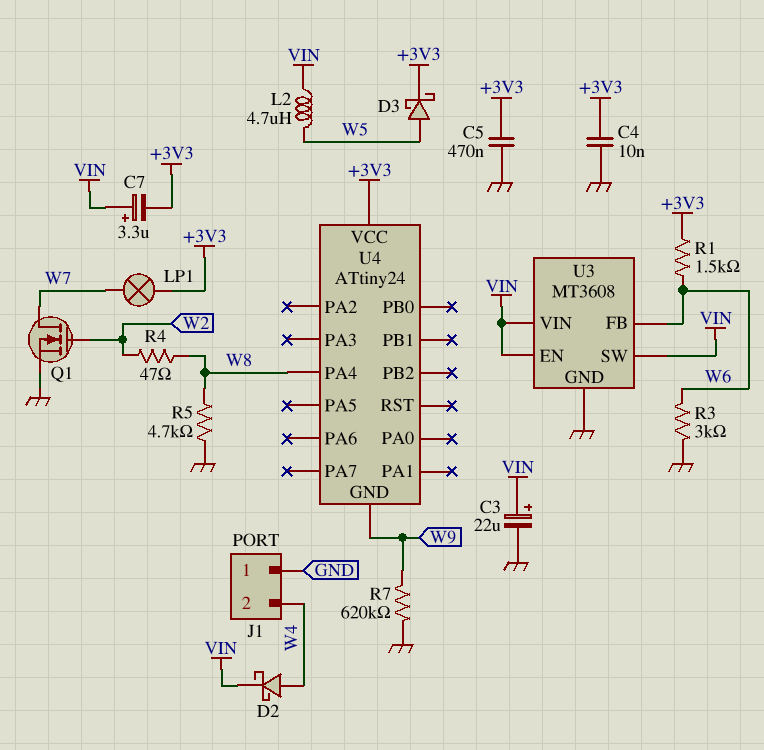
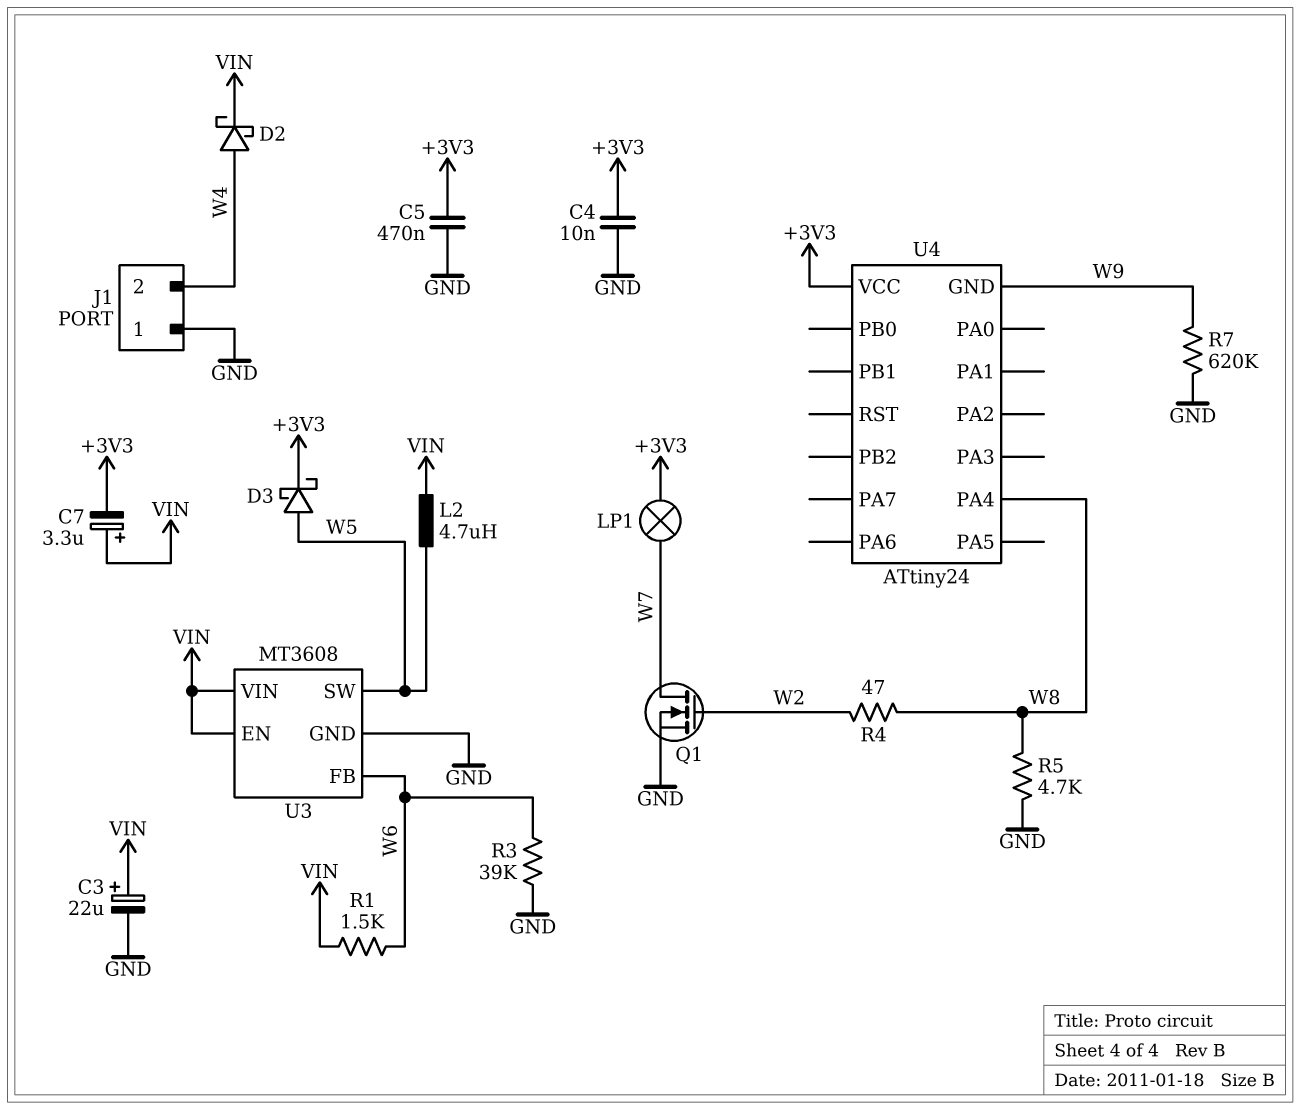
R1: 1.5k (+3V3, W6) -> 1.5k (VIN, W6)
R3: 3k (GND, W6) -> 39k (GND, W6)
U3 pin SW: VIN -> W5

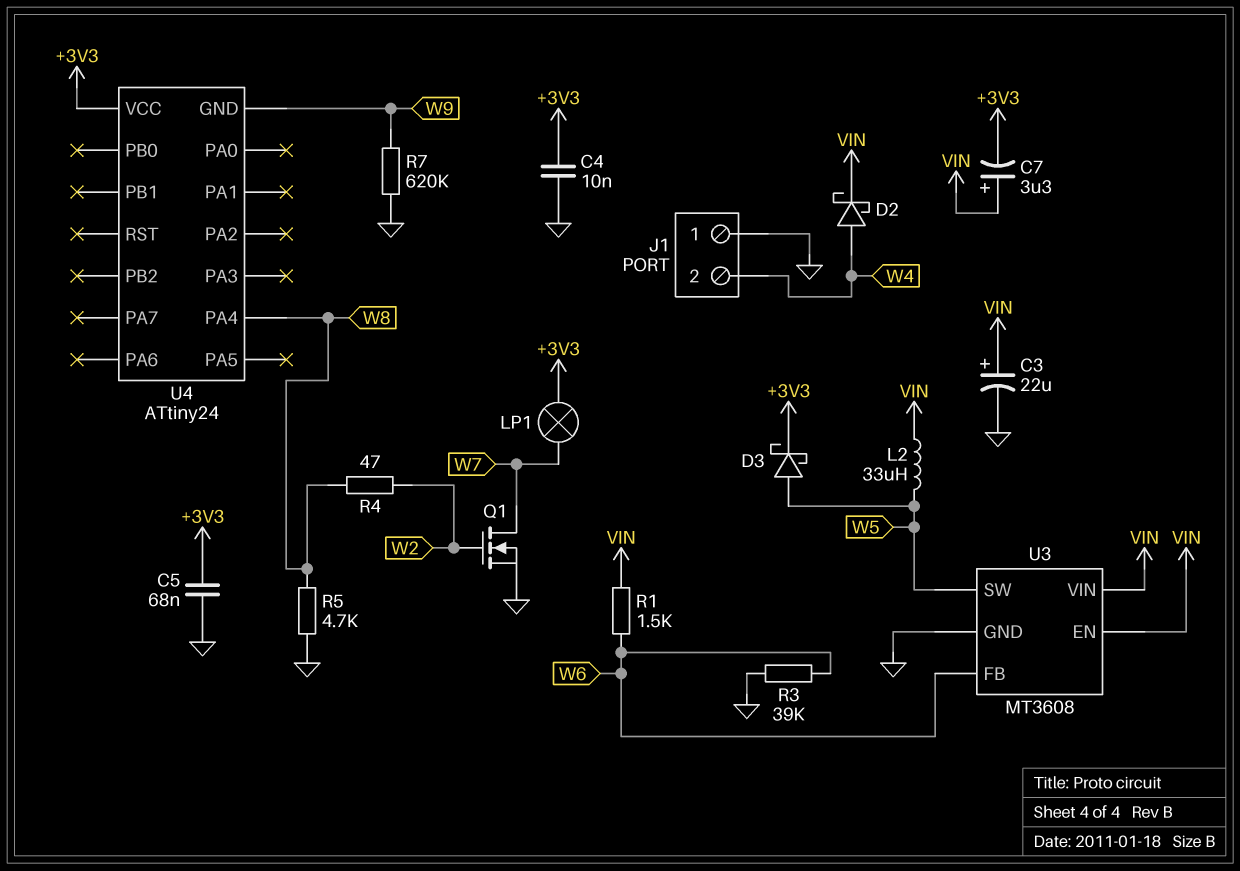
C5: 470nF (+3V3, GND) -> 68nF (+3V3, GND)
L2: 4.7uH (VIN, W5) -> 33uH (VIN, W5)

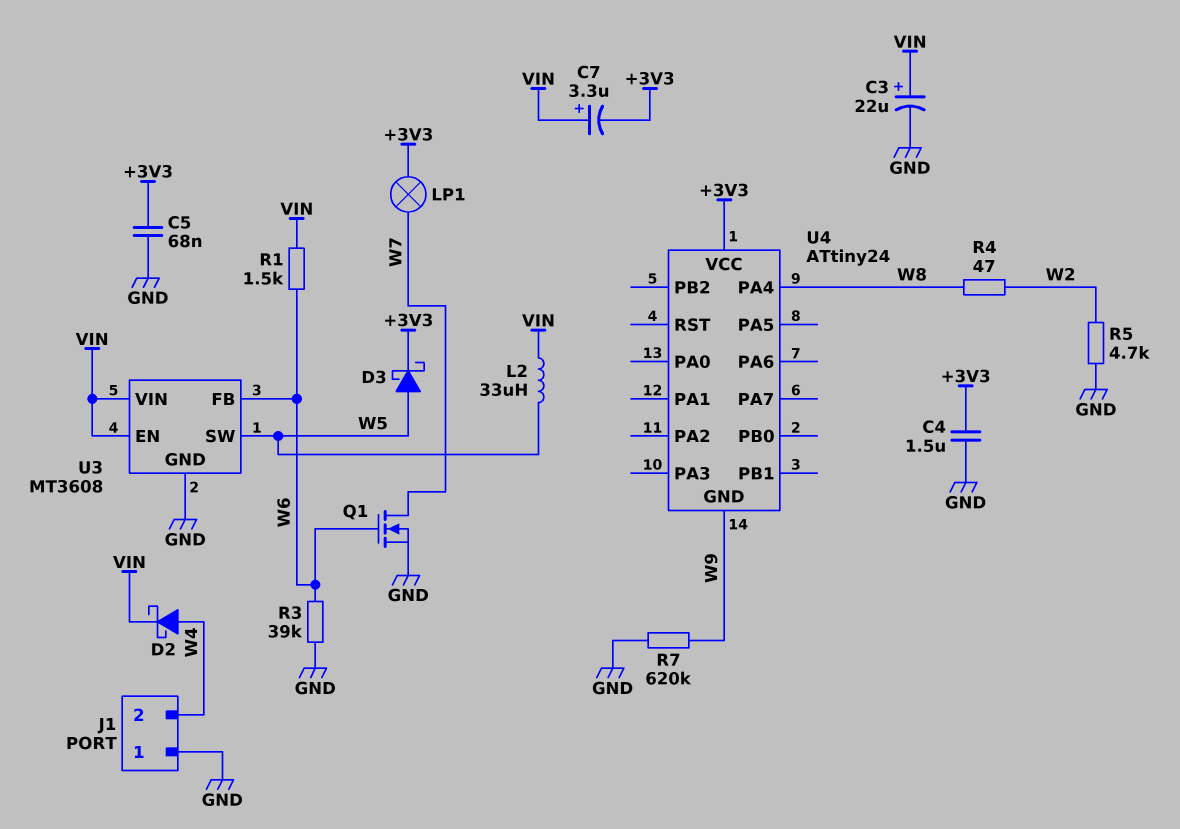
C4: 10nF (+3V3, GND) -> 1.5uF (+3V3, GND)
Q1: NMOS (G W2, D W7, S GND) -> NMOS (G W6, D W7, S GND)
R5: 4.7k (GND, W8) -> 4.7k (GND, W2)

